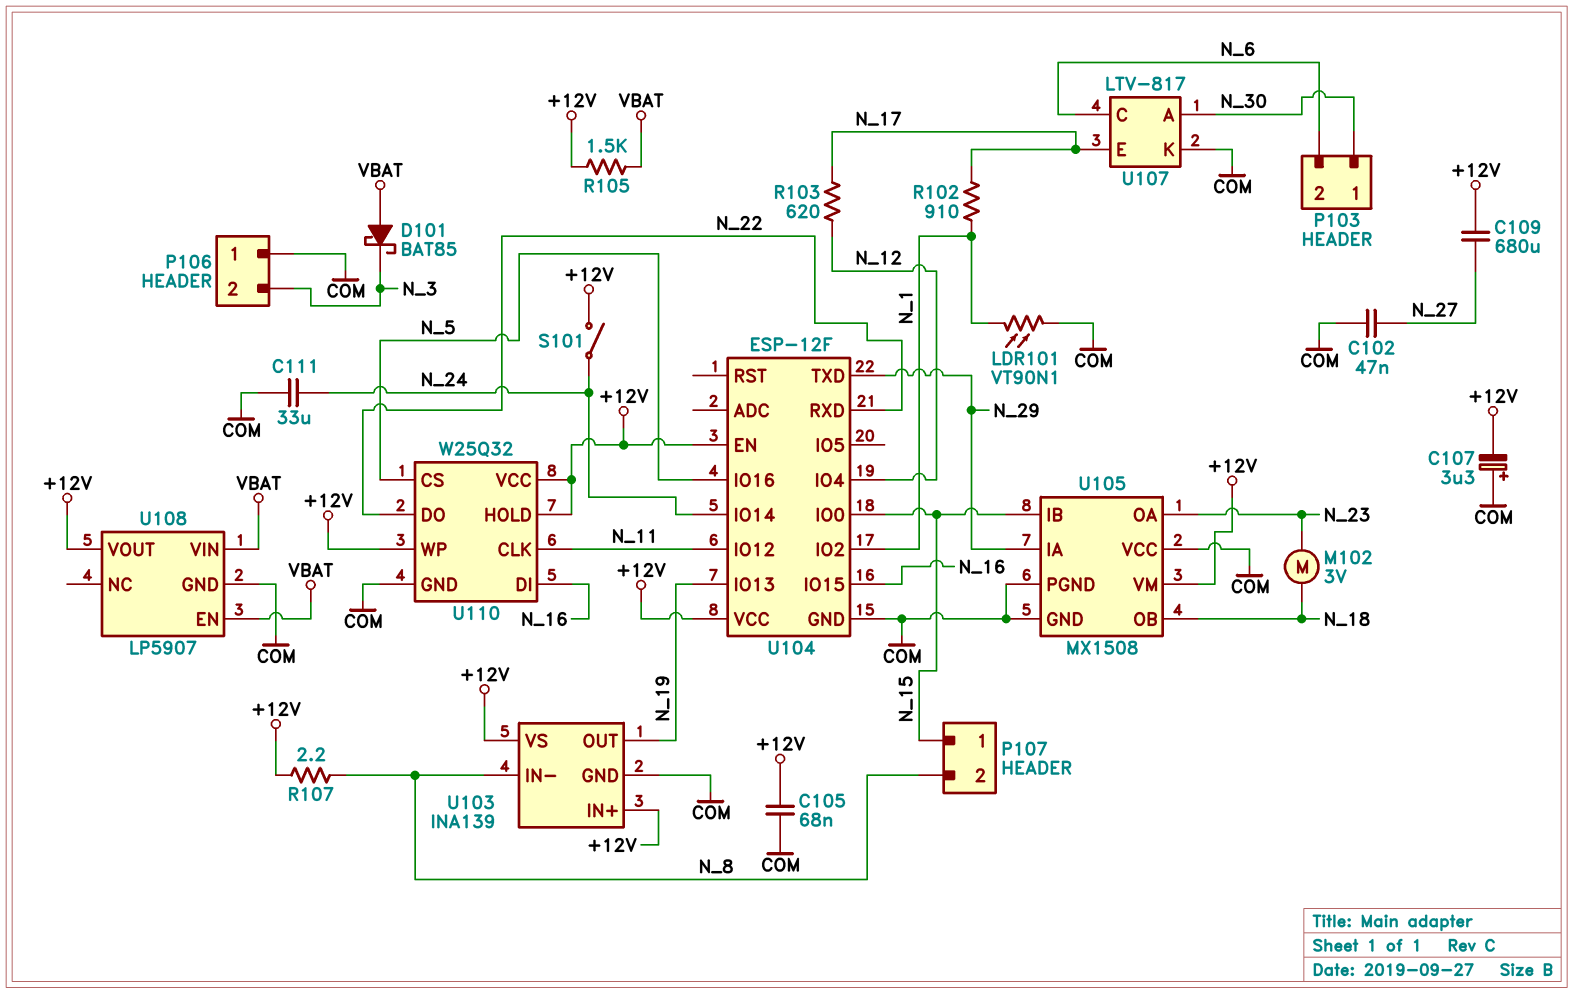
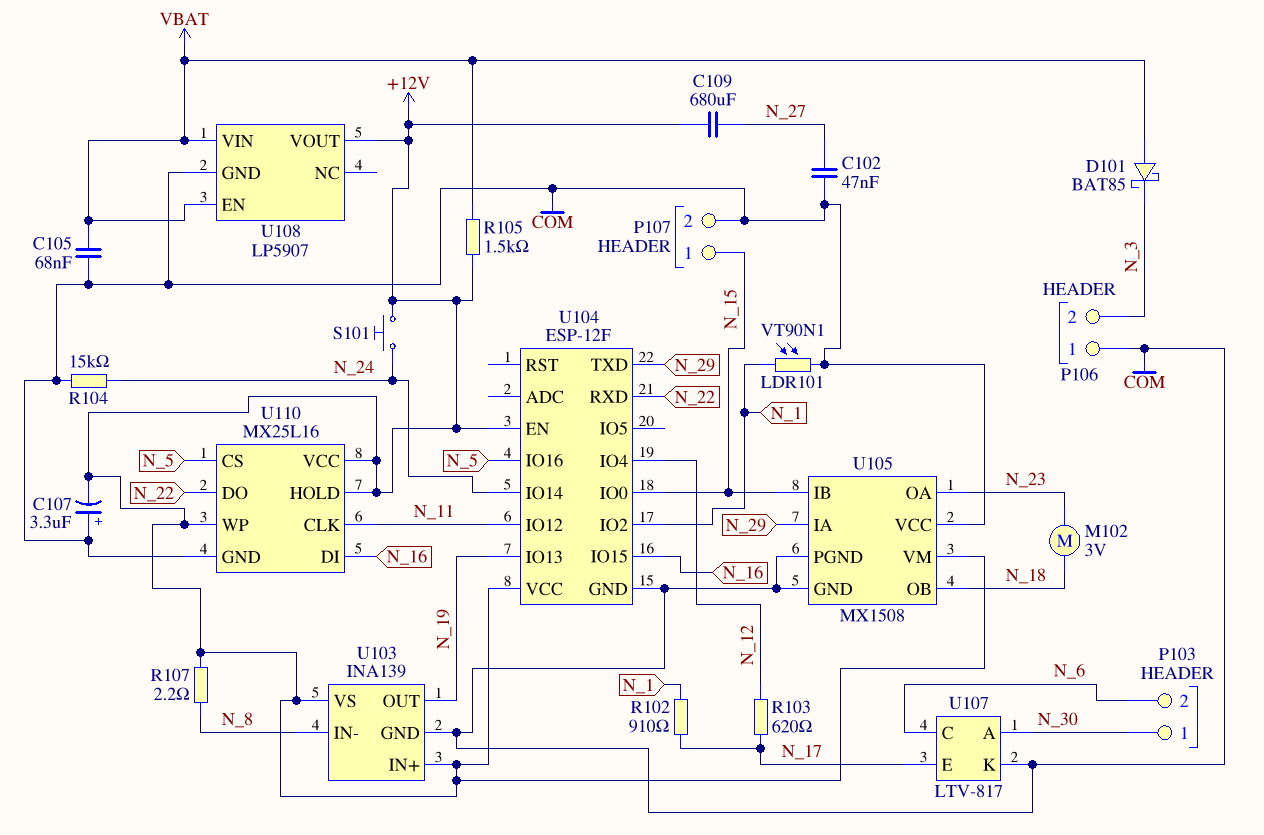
C105: 68nF (+12V, COM) -> 68nF (COM, VBAT)
C111: 33uF (COM, N_24) -> none
P107 pin 2: N_8 -> COM
R104: none -> 15k (COM, N_24)
S101: switch (+12V, N_24) -> button (+12V, N_24)
U110: W25Q32 -> MX25L16

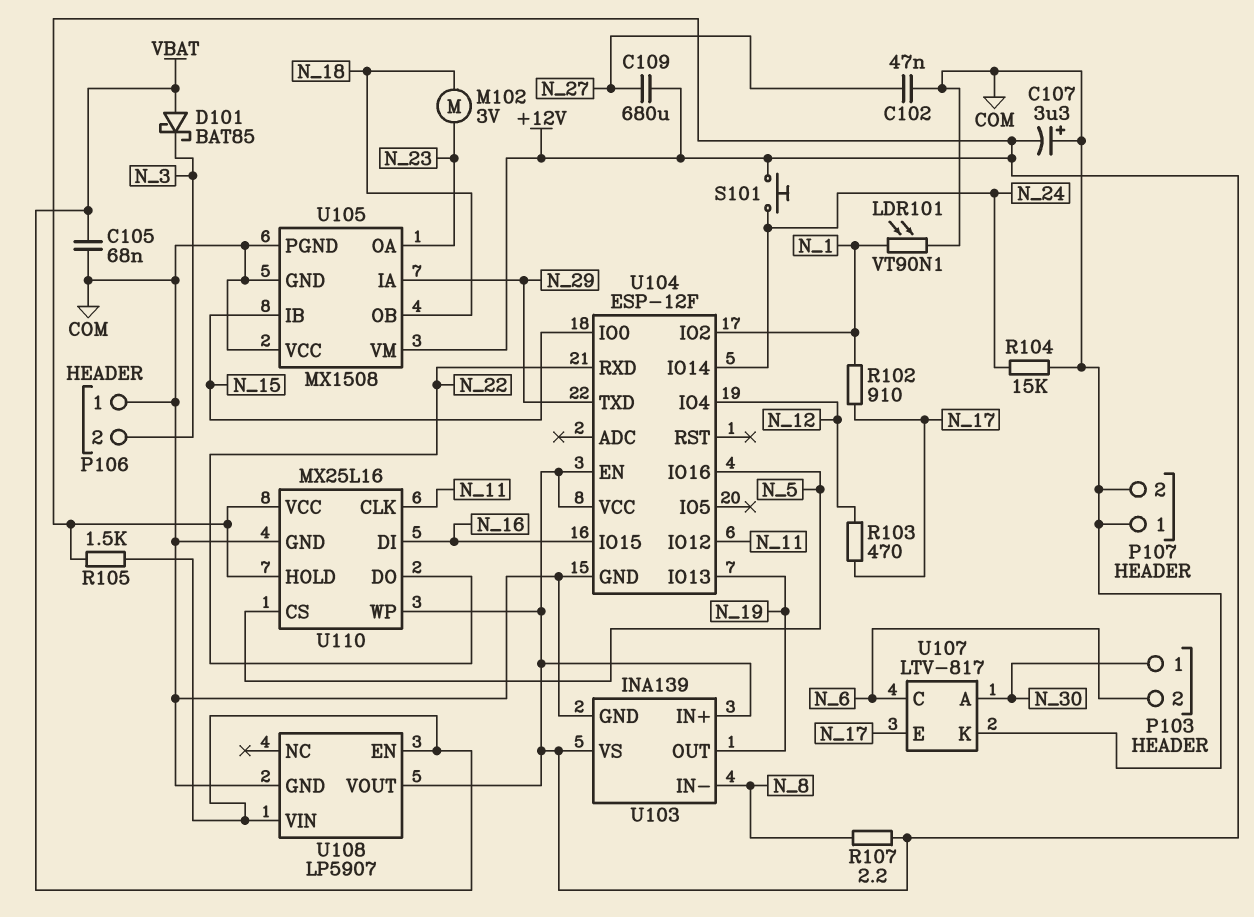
P107 pin 1: N_15 -> COM
R103: 620 (N_12, N_17) -> 470 (N_12, N_17)

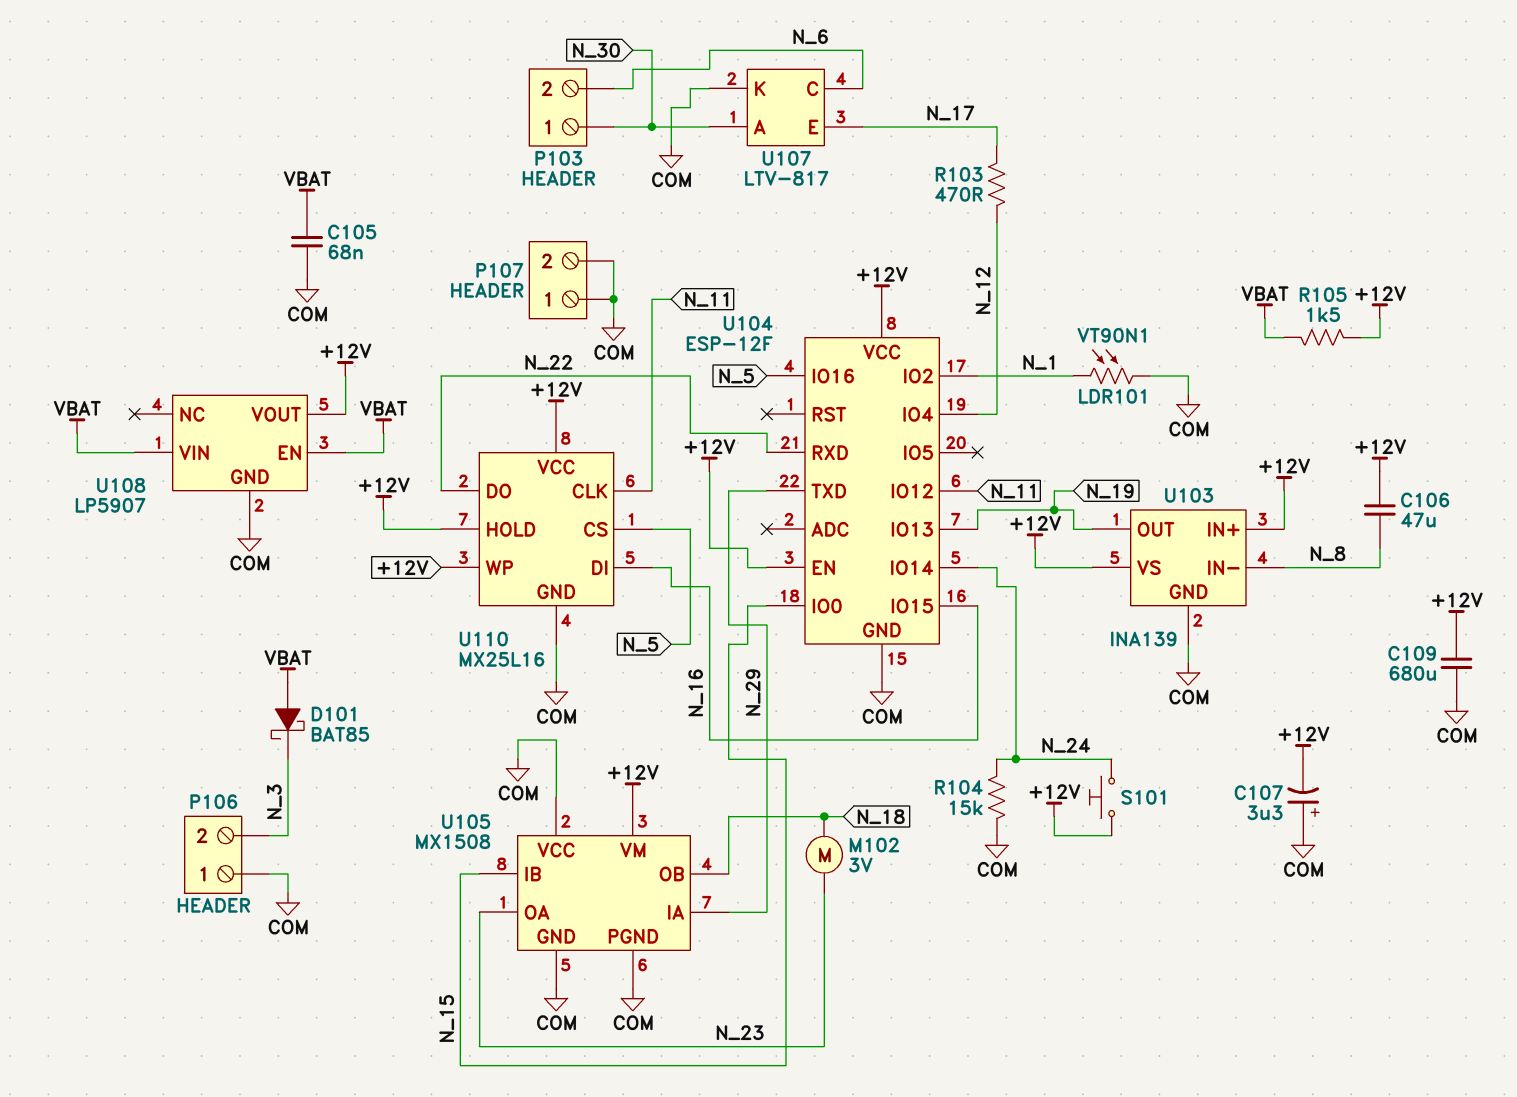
C102: 47nF (COM, N_27) -> none
C106: none -> 47uF (+12V, N_8)
C109: 680uF (+12V, N_27) -> 680uF (+12V, COM)
R102: 910 (N_1, N_17) -> none
R107: 2.2 (+12V, N_8) -> none

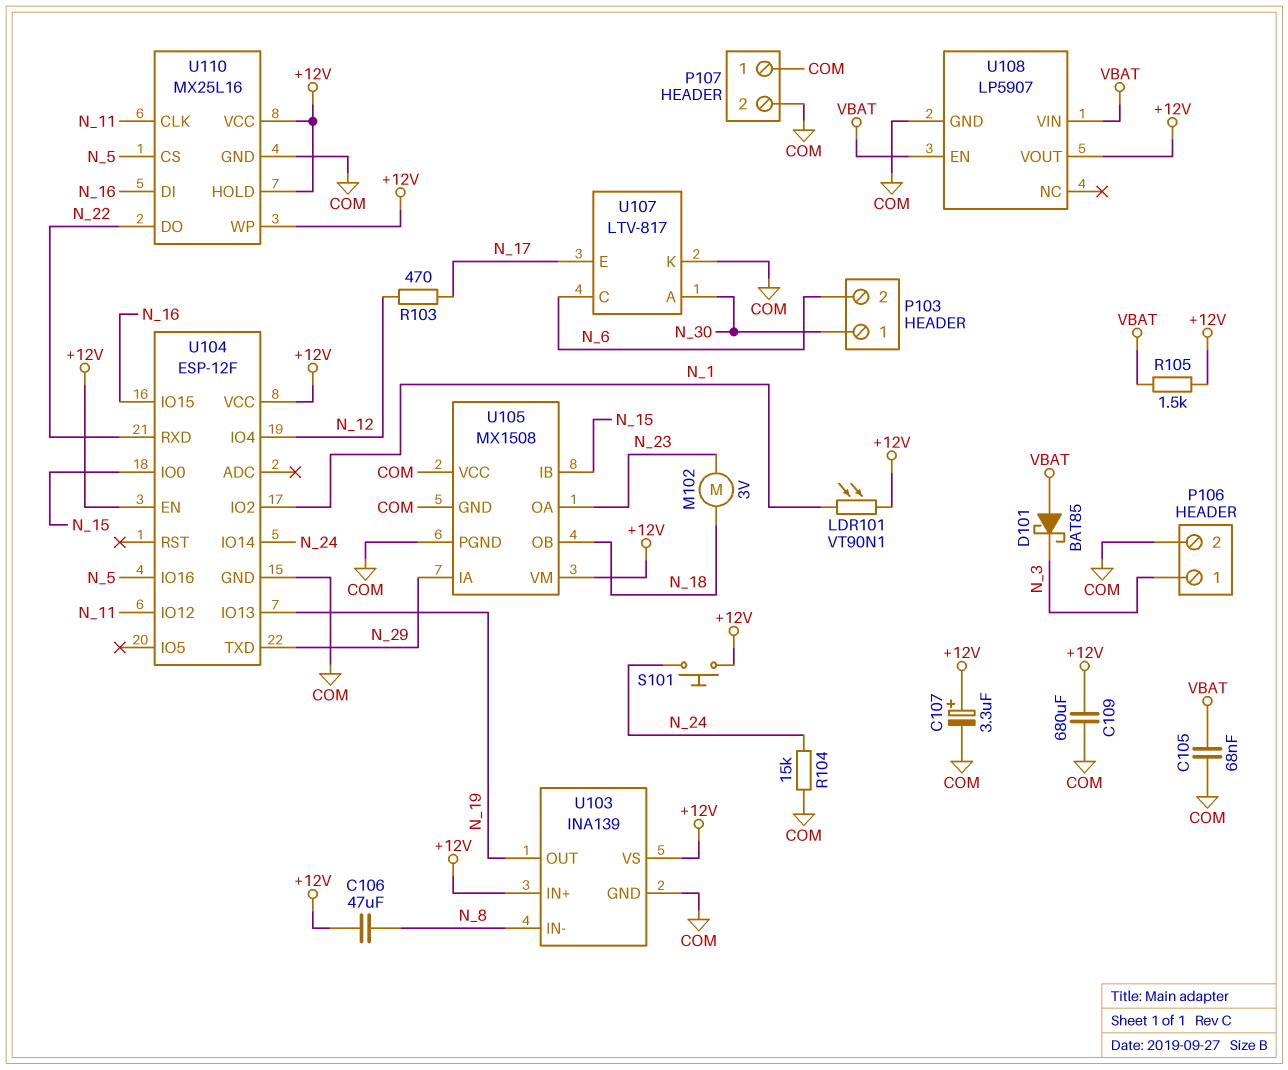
C107: 3.3uF (plus COM, minus +12V) -> 3.3uF (plus +12V, minus COM)
LDR101: VT90N1 (COM, N_1) -> VT90N1 (+12V, N_1)
P106 pin 1: COM -> N_3
P106 pin 2: N_3 -> COM

